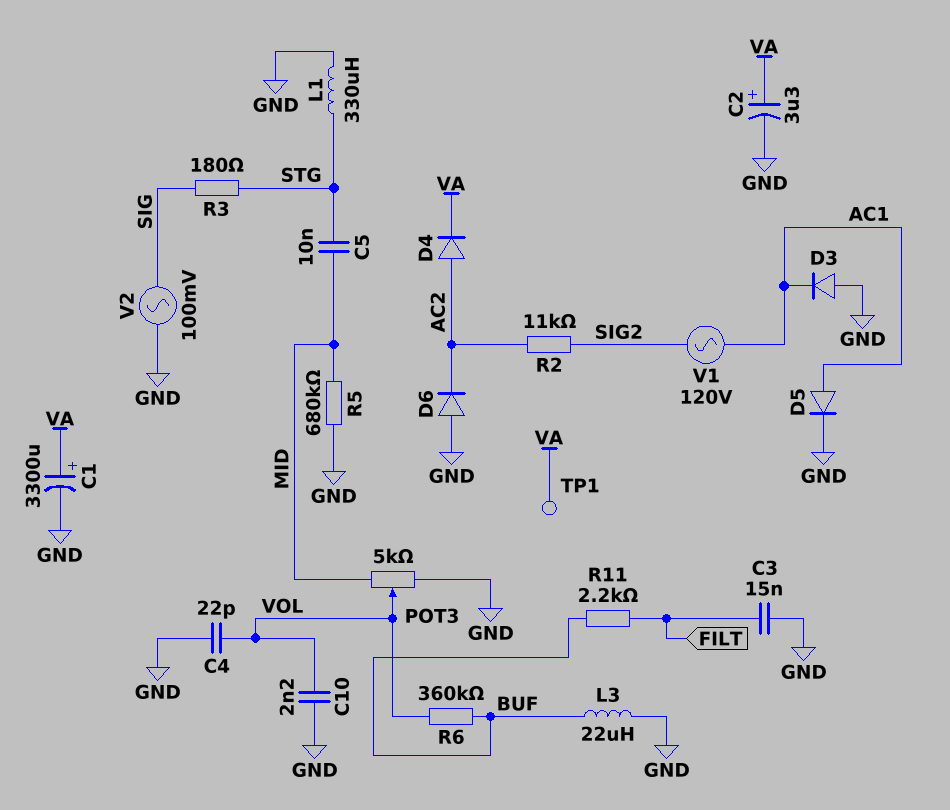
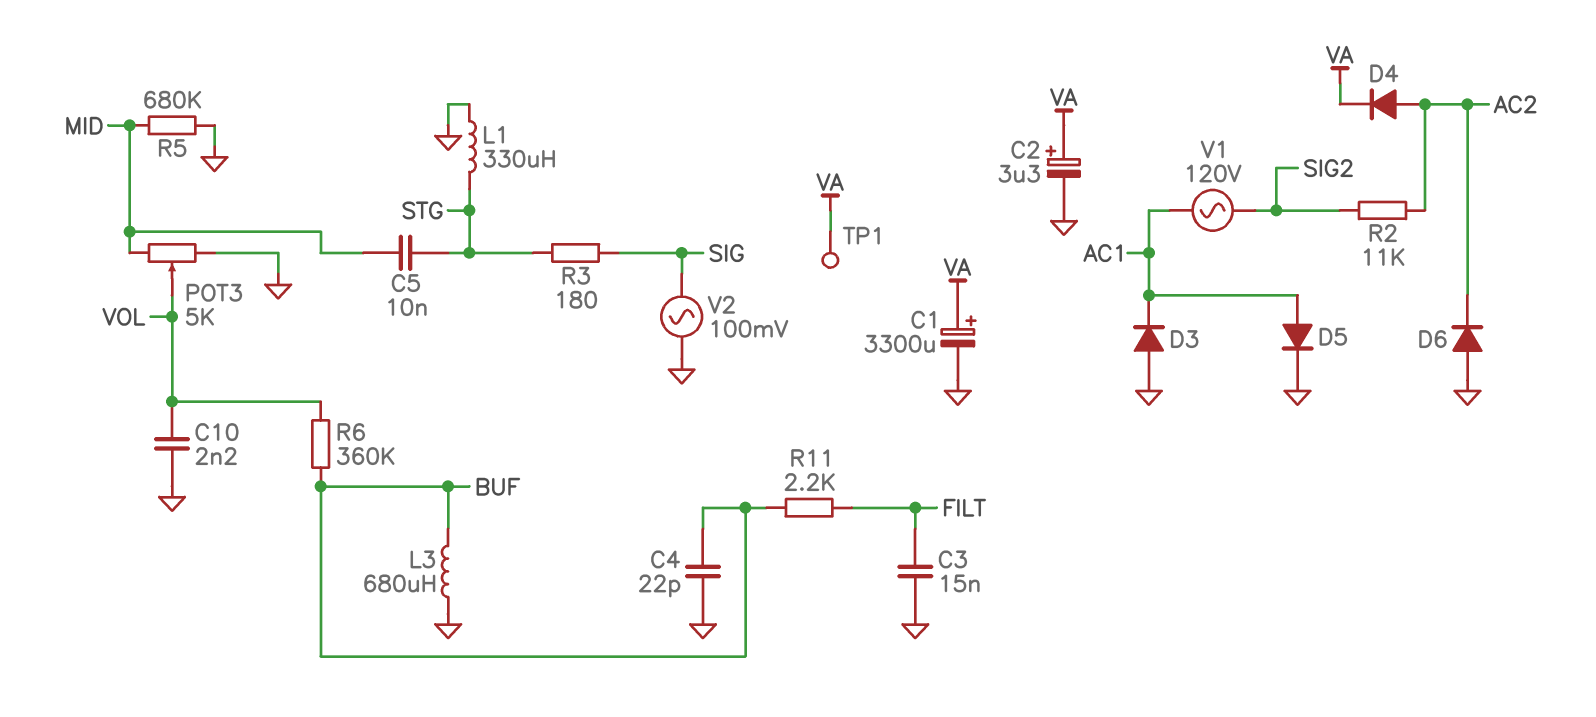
C4: 22pF (GND, VOL) -> 22pF (BUF, GND)
L3: 22uH (BUF, GND) -> 680uH (BUF, GND)

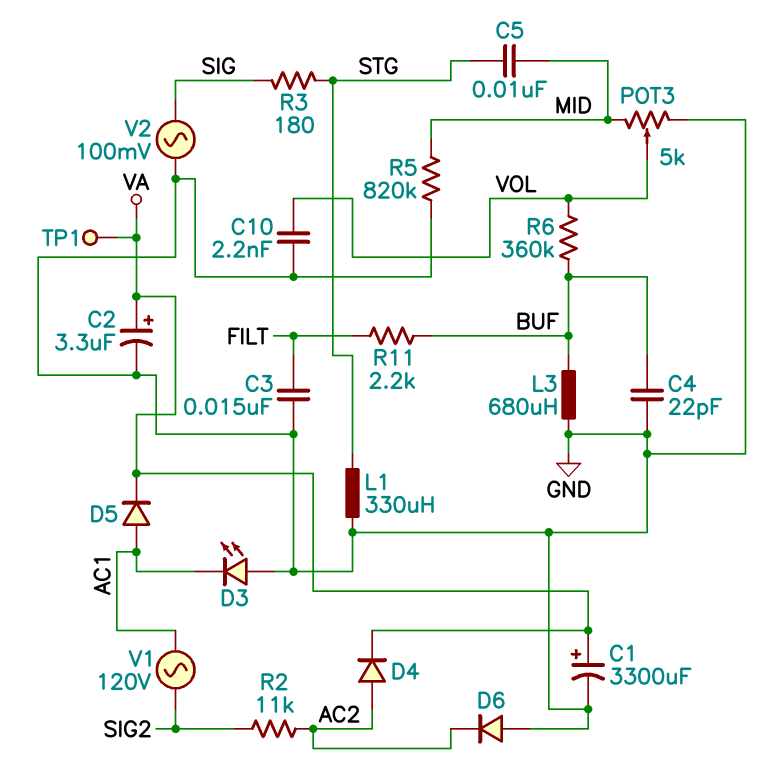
D3: diode (A GND, K AC1) -> LED (A GND, K AC1)
D5: diode (A AC1, K GND) -> diode (A AC1, K VA)
R5: 680k (GND, MID) -> 820k (GND, MID)

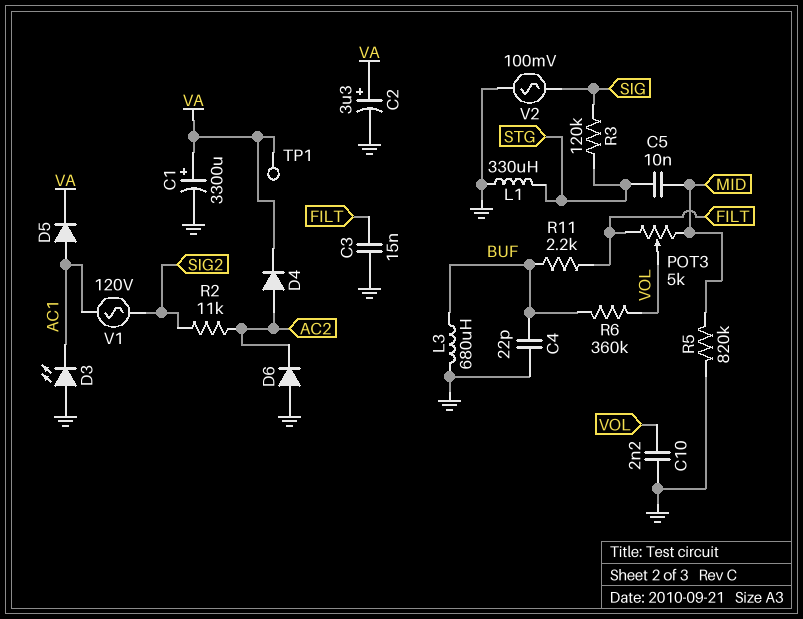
POT3: 5k (GND, MID, wiper VOL) -> 5k (FILT, MID, wiper VOL)
R3: 180 (SIG, STG) -> 120k (SIG, STG)

